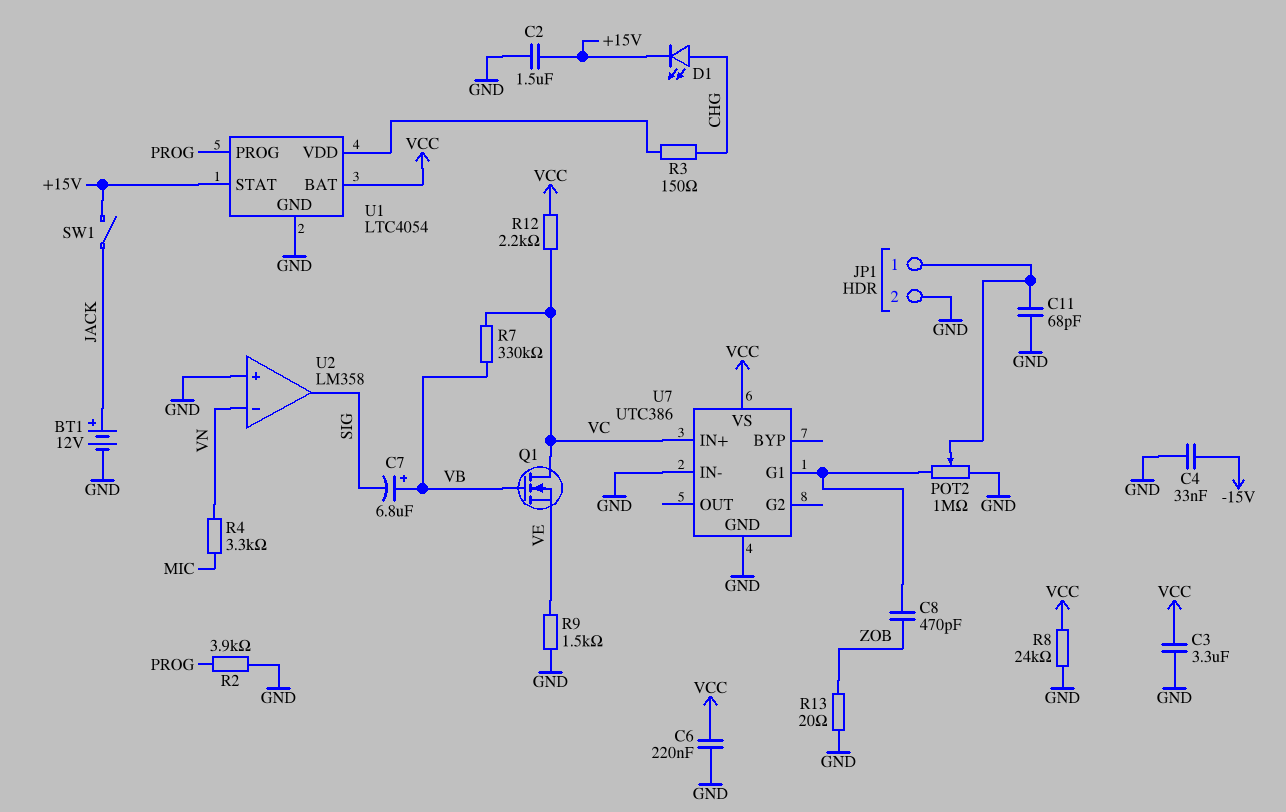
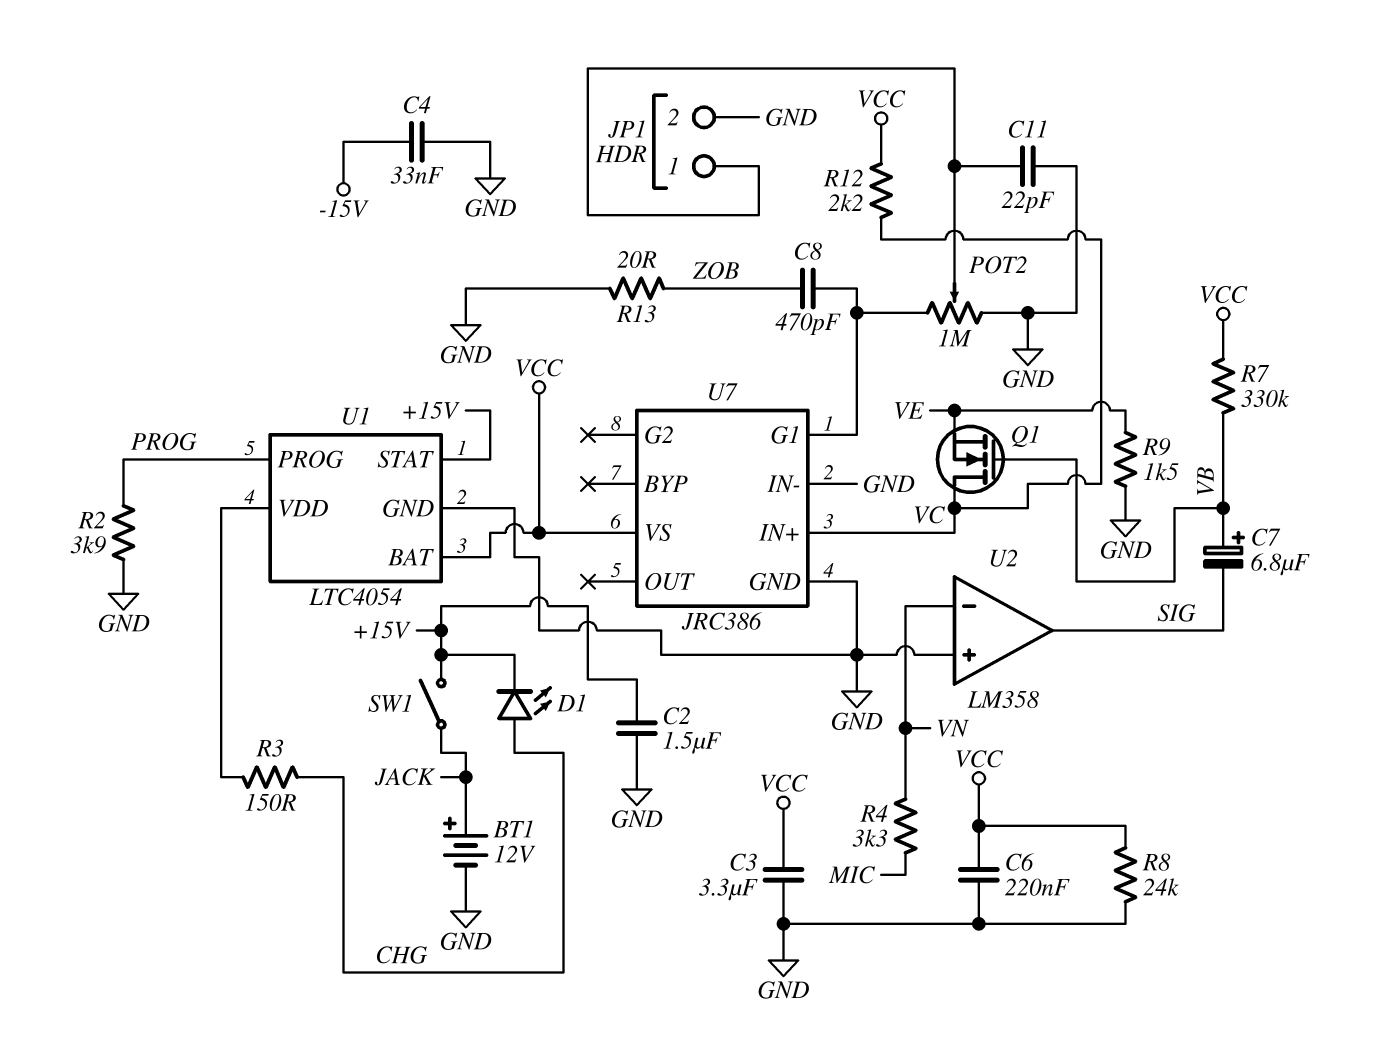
C11: 68pF (GND, JP1/1) -> 22pF (GND, JP1/1)
R7: 330k (VB, VC) -> 330k (VB, VCC)
U7: UTC386 -> JRC386

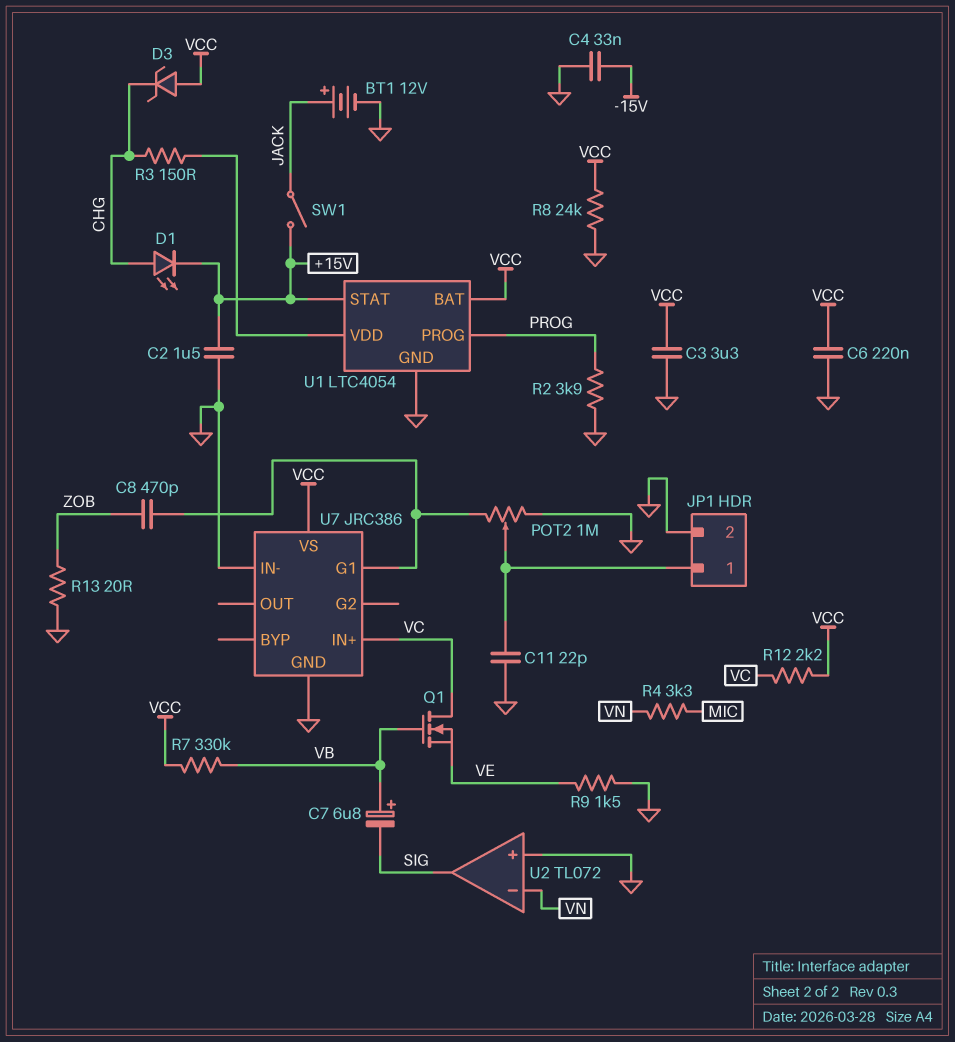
D3: none -> zener (A VCC, K CHG)
U2: LM358 -> TL072

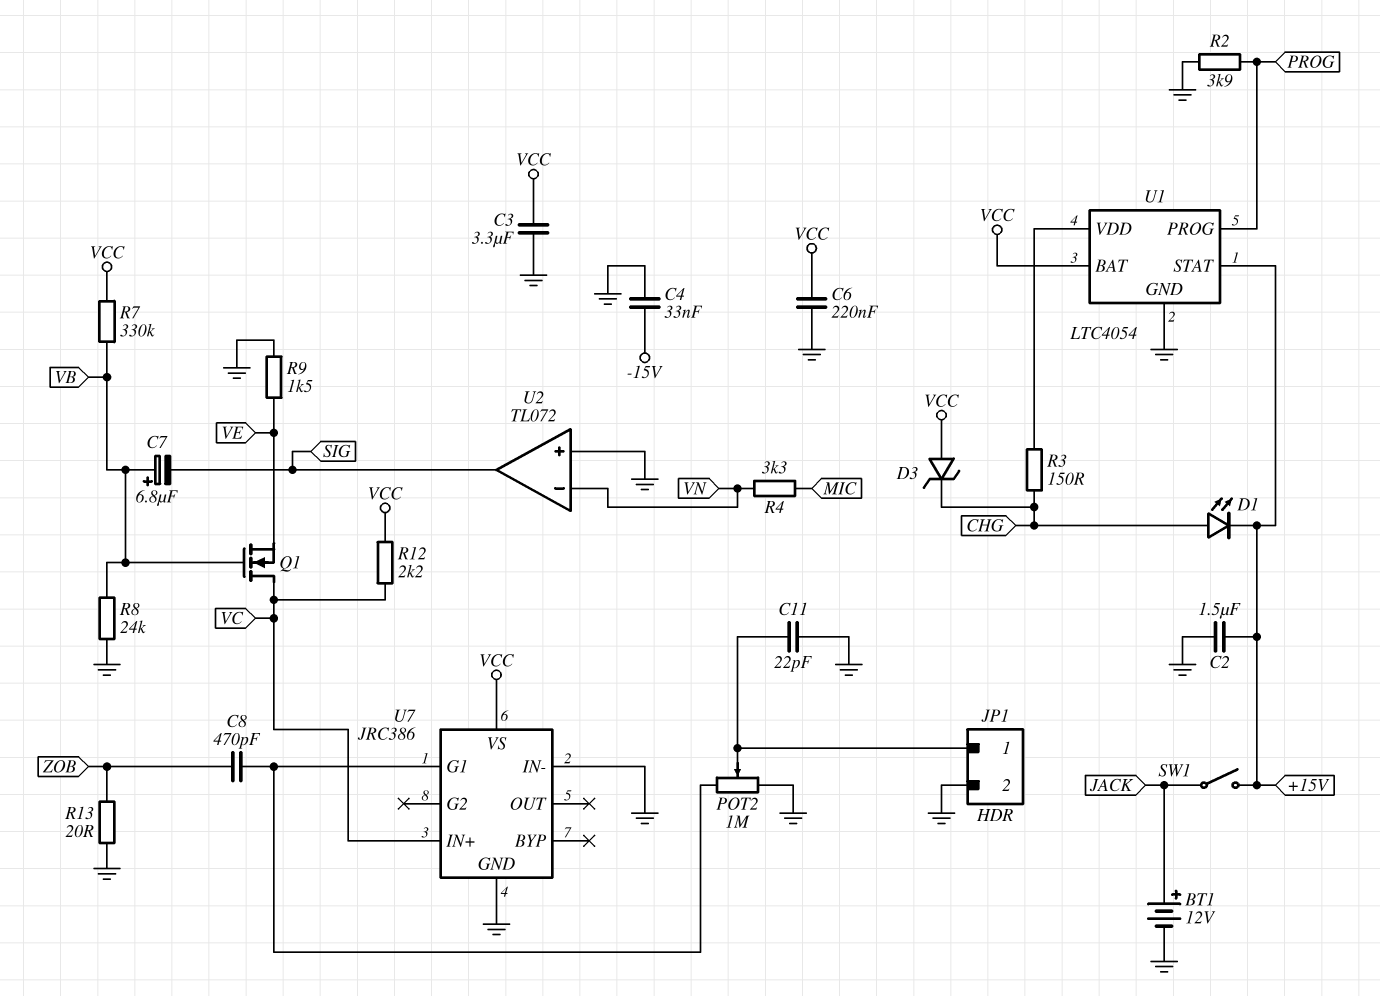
R8: 24k (GND, VCC) -> 24k (GND, VB)

